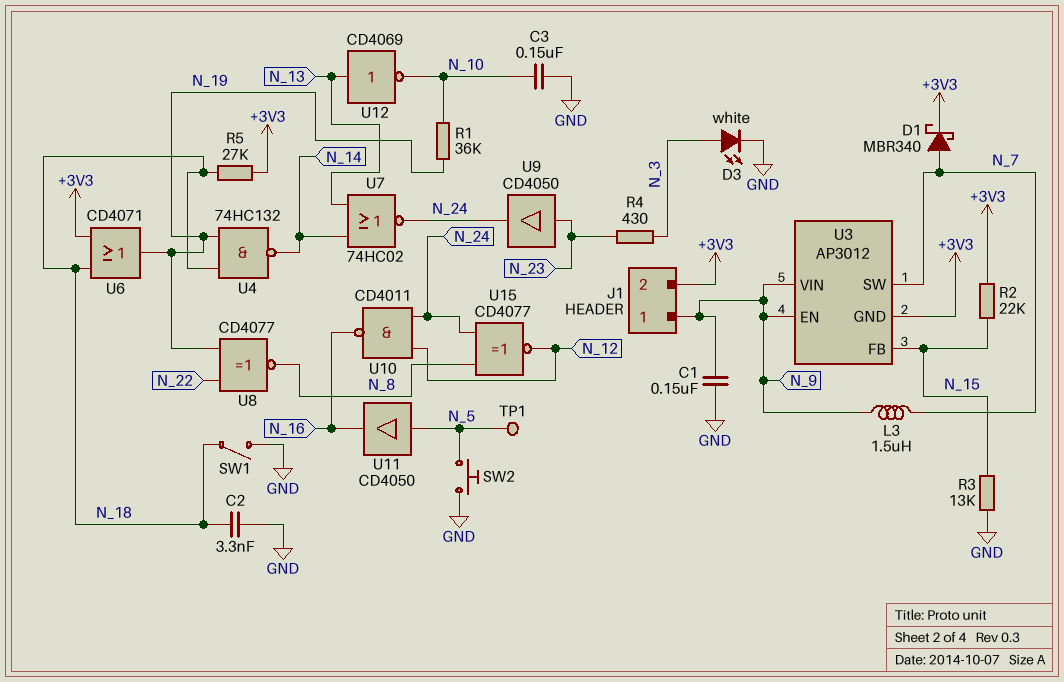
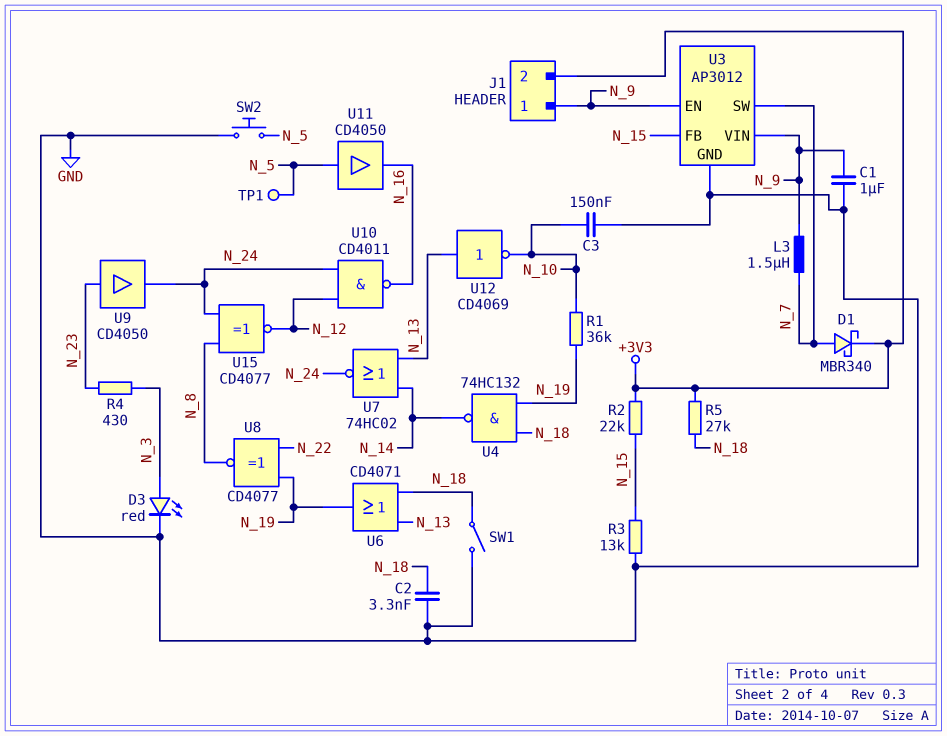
C1: 150nF (GND, N_9) -> 1uF (GND, N_9)
D3: LED white (A N_3, K GND) -> LED red (A N_3, K GND)
U3 pin GND: +3V3 -> GND
U6: OR CD4071 (in +3V3, in N_18, out N_19) -> OR CD4071 (in N_13, in N_18, out N_19)

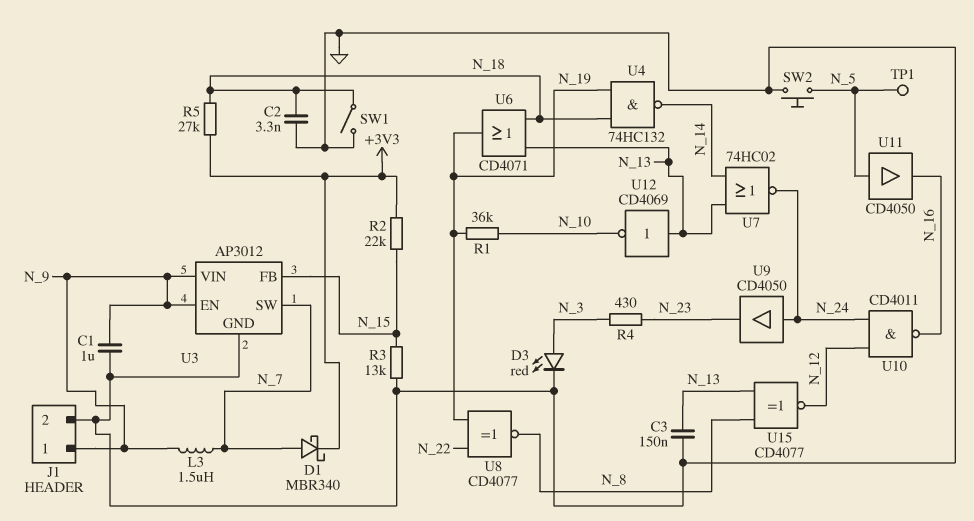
C3: 150nF (GND, N_10) -> 150nF (GND, N_13)
J1 pin 2: +3V3 -> GND
U9: buffer CD4050 (in N_23, out N_24) -> buffer CD4050 (in N_24, out N_23)
U15: XNOR CD4077 (in N_8, in N_24, out N_12) -> XNOR CD4077 (in N_8, in N_13, out N_12)

